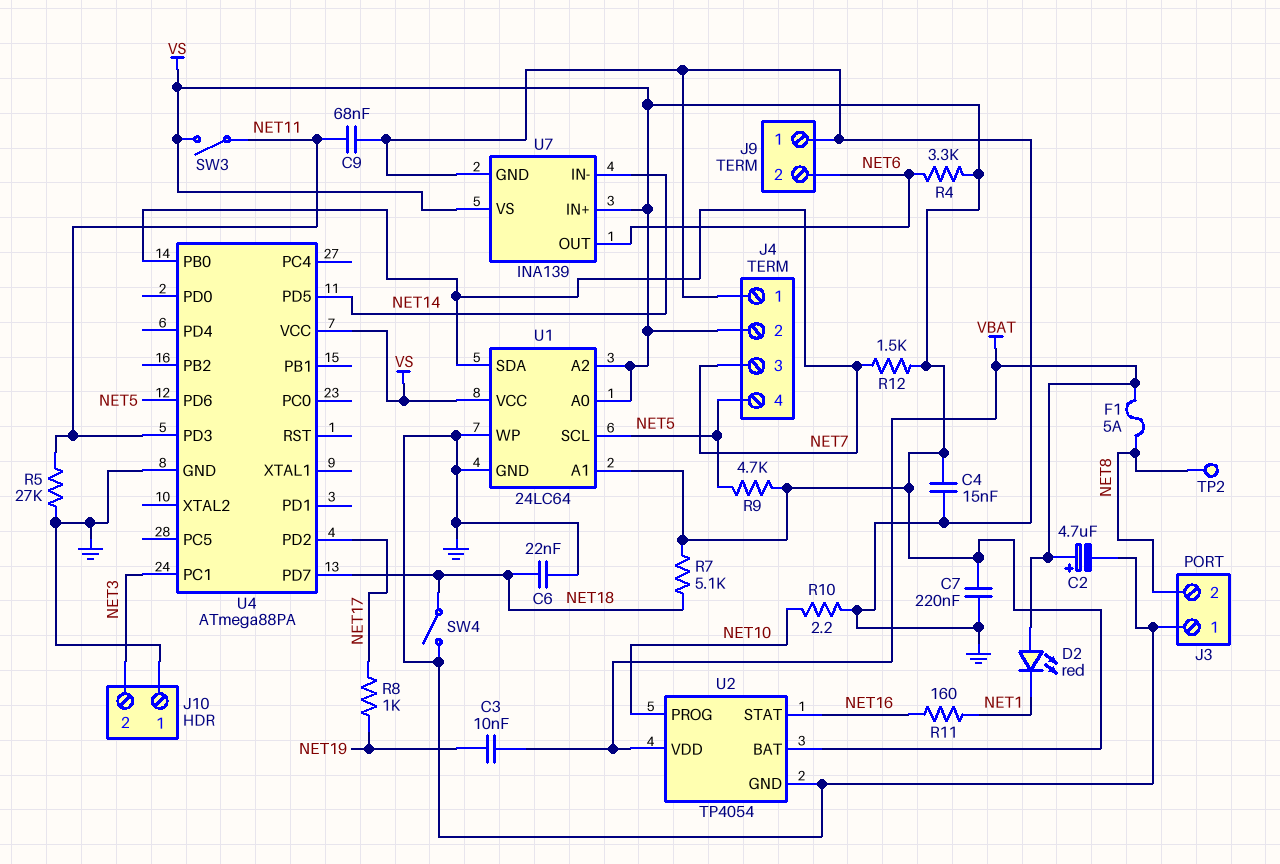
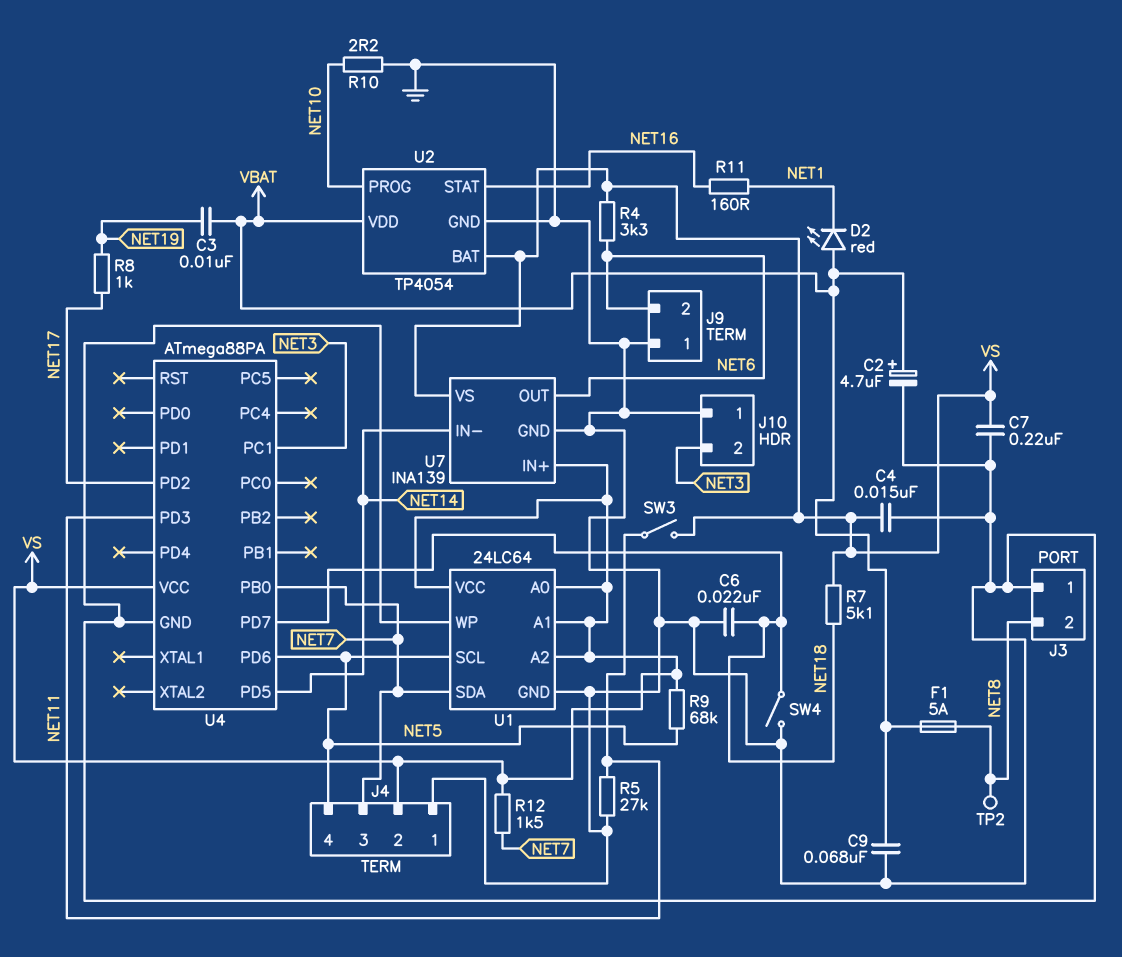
C9: 68nF (GND, NET11) -> 68nF (GND, VBAT)
R9: 4.7k (NET5, VS) -> 68k (NET5, VS)

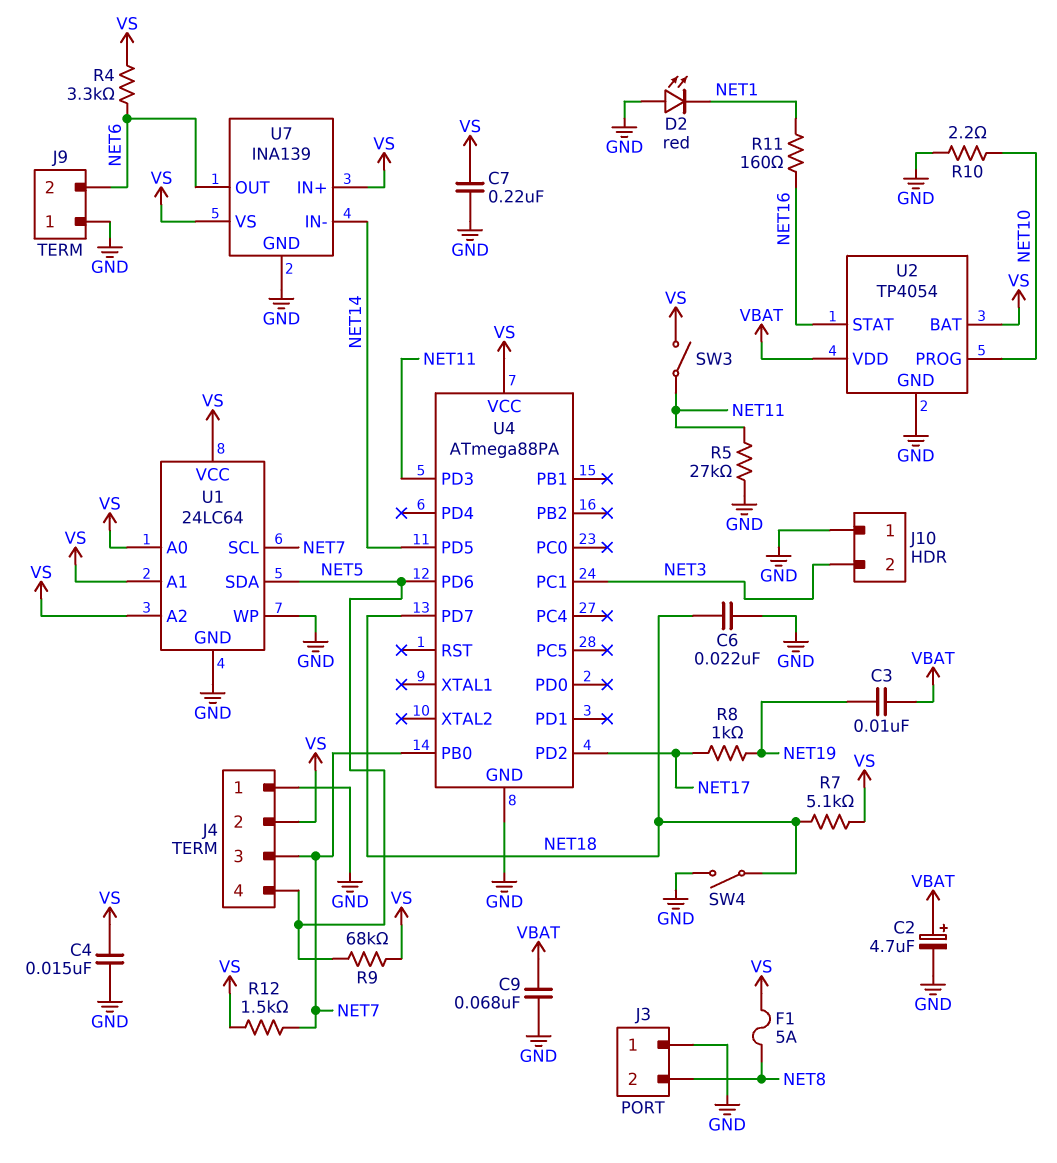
D2: LED red (A VBAT, K NET1) -> LED red (A GND, K NET1)
F1: 5A (NET8, VBAT) -> 5A (NET8, VS)
TP2: test point (NET8) -> none
U1 pin SCL: NET5 -> NET7
U1 pin SDA: NET7 -> NET5

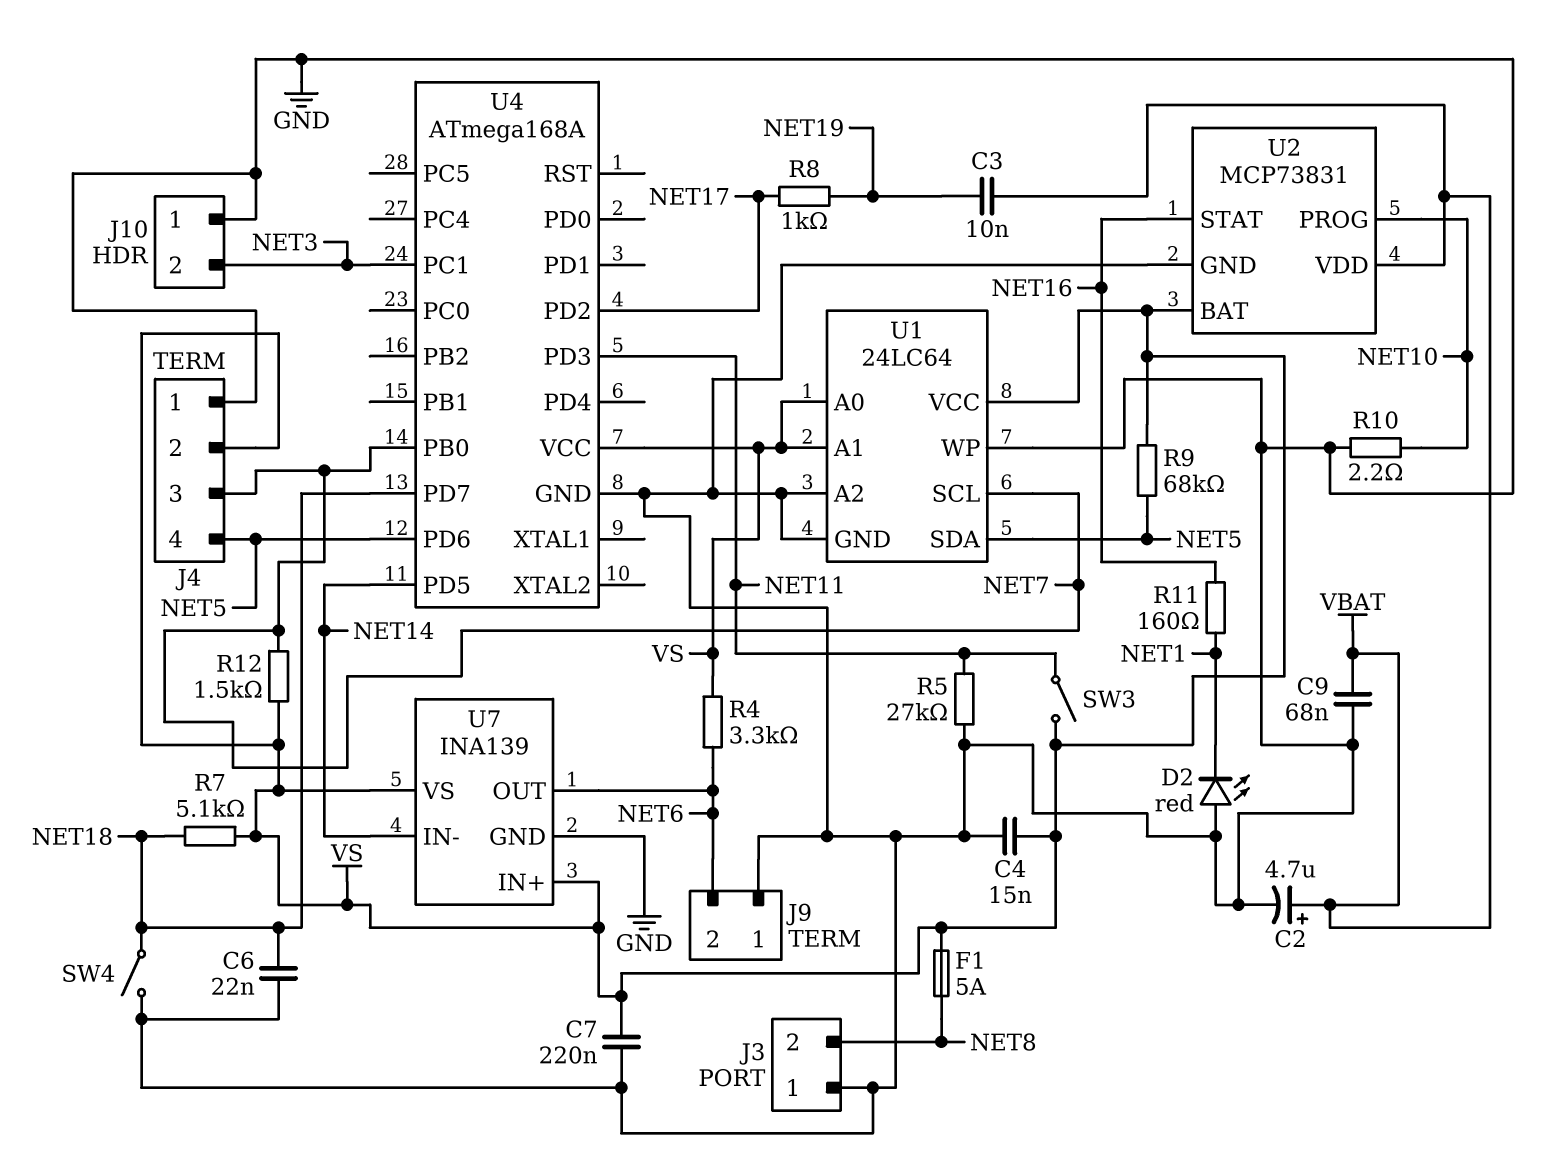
U1 pin A2: VS -> GND
U2: TP4054 -> MCP73831
U4: ATmega88PA -> ATmega168A

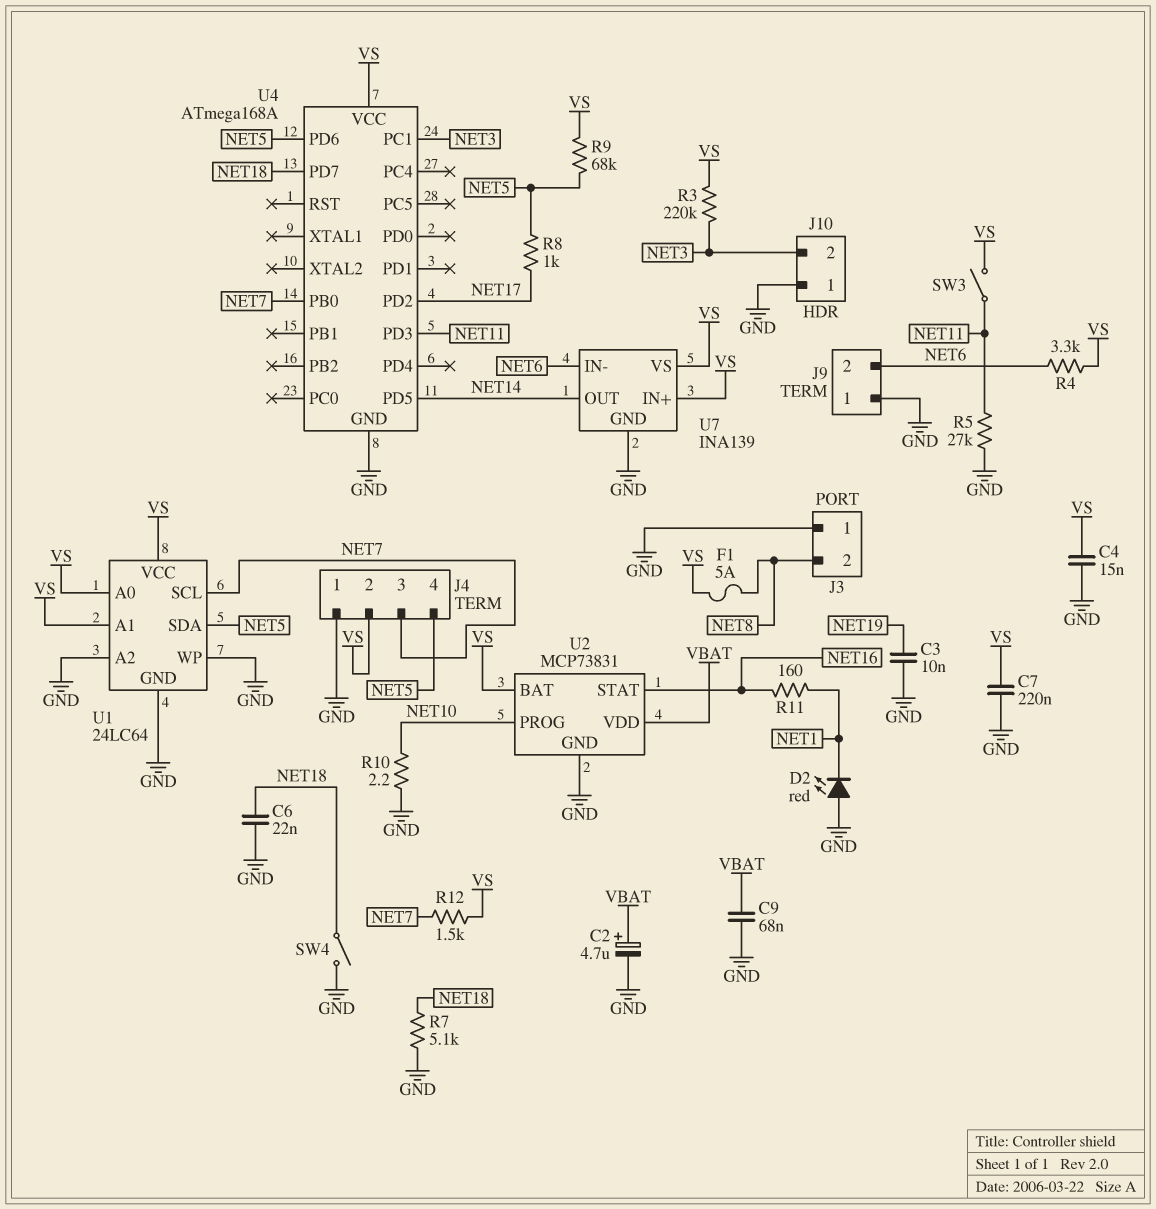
C3: 10nF (NET19, VBAT) -> 10nF (GND, NET19)
R3: none -> 220k (NET3, VS)
R7: 5.1k (NET18, VS) -> 5.1k (GND, NET18)
R8: 1k (NET17, NET19) -> 1k (NET5, NET17)
U7 pin IN-: NET14 -> NET6
U7 pin OUT: NET6 -> NET14

